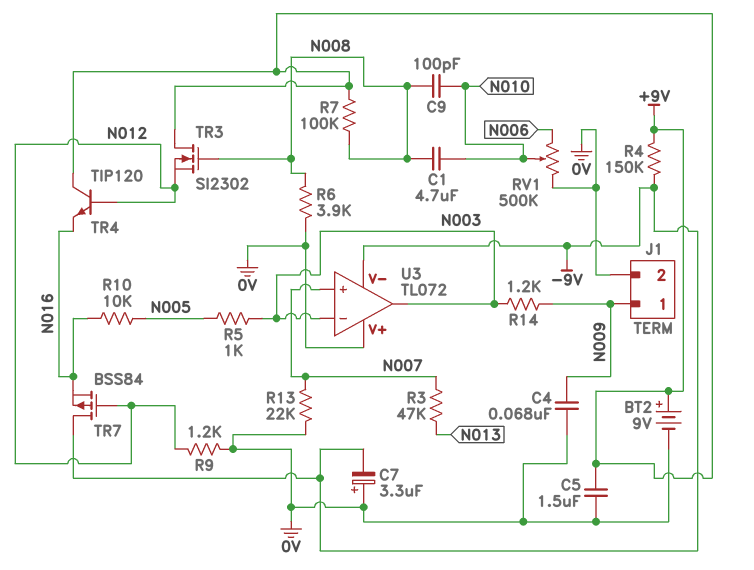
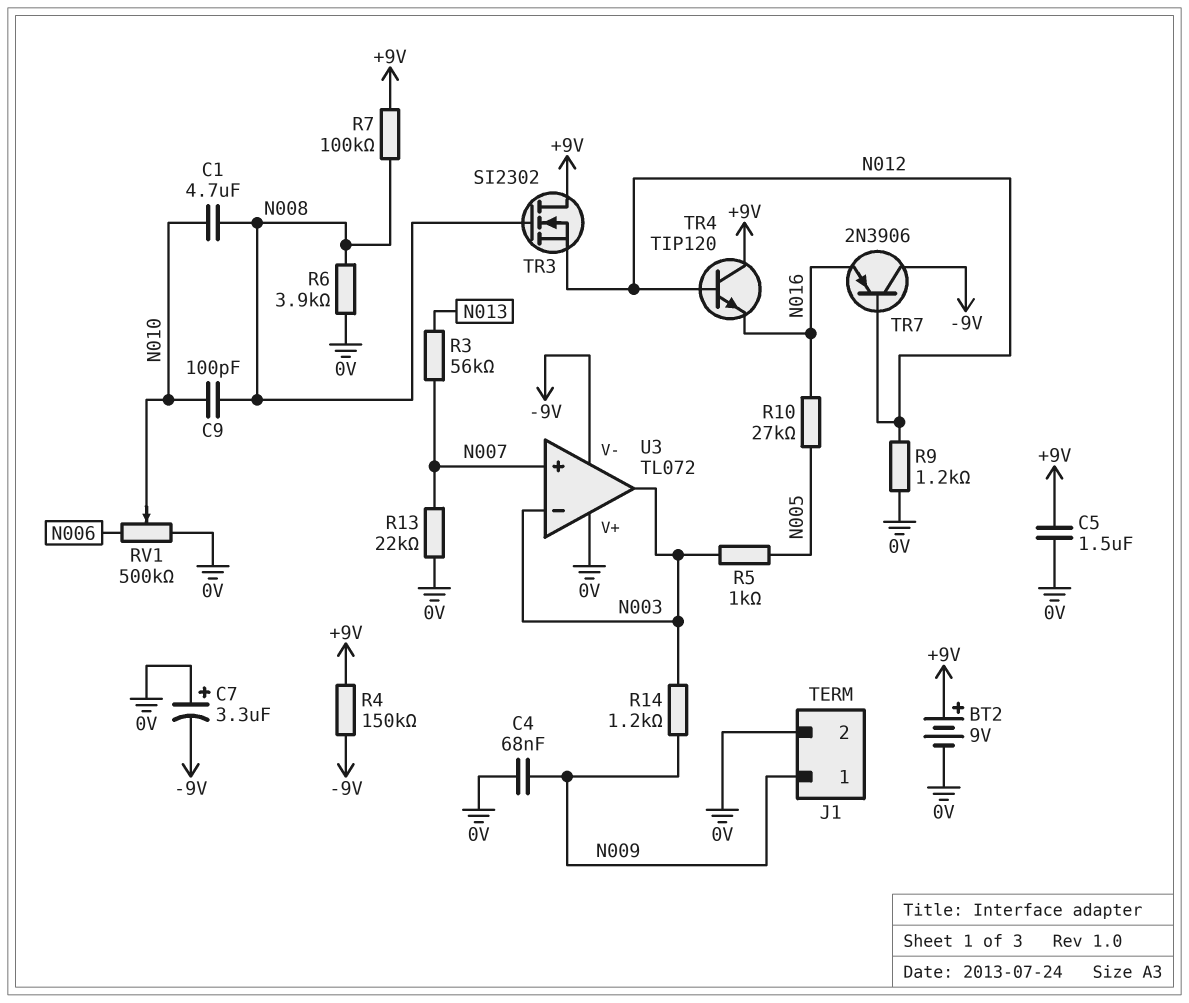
R3: 47k (N007, N013) -> 56k (N007, N013)
R10: 10k (N005, N016) -> 27k (N005, N016)
TR7: PMOS BSS84 (G N012, D -9V, S N016) -> PNP 2N3906 (B N012, C -9V, E N016)

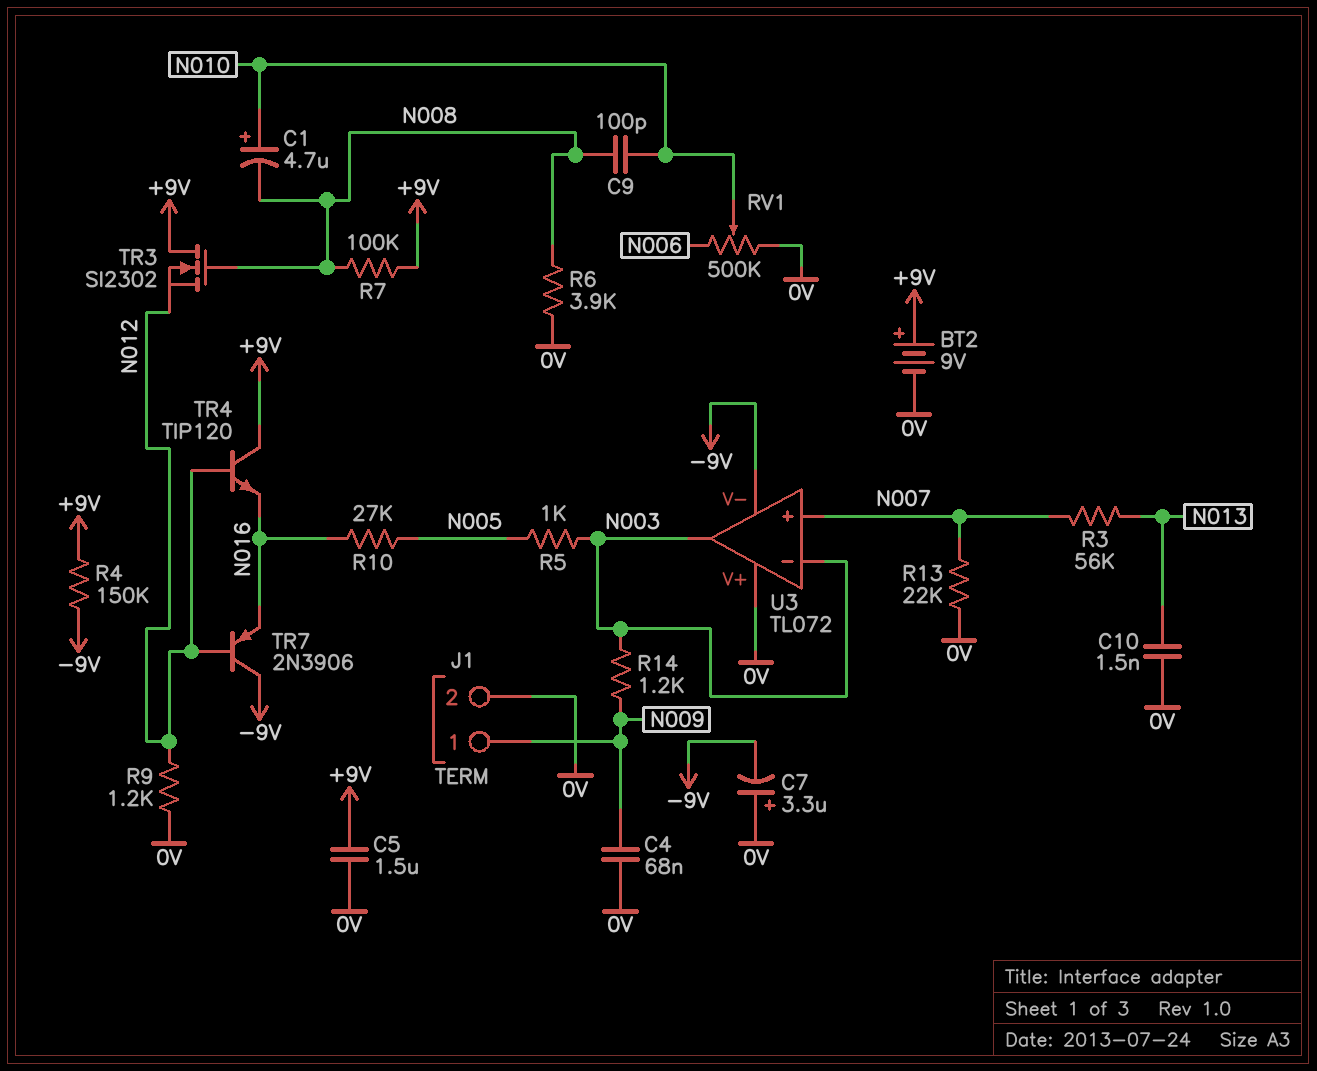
C1: 4.7uF (N008, N010) -> 4.7uF (plus N010, minus N008)
C10: none -> 1.5nF (0V, N013)

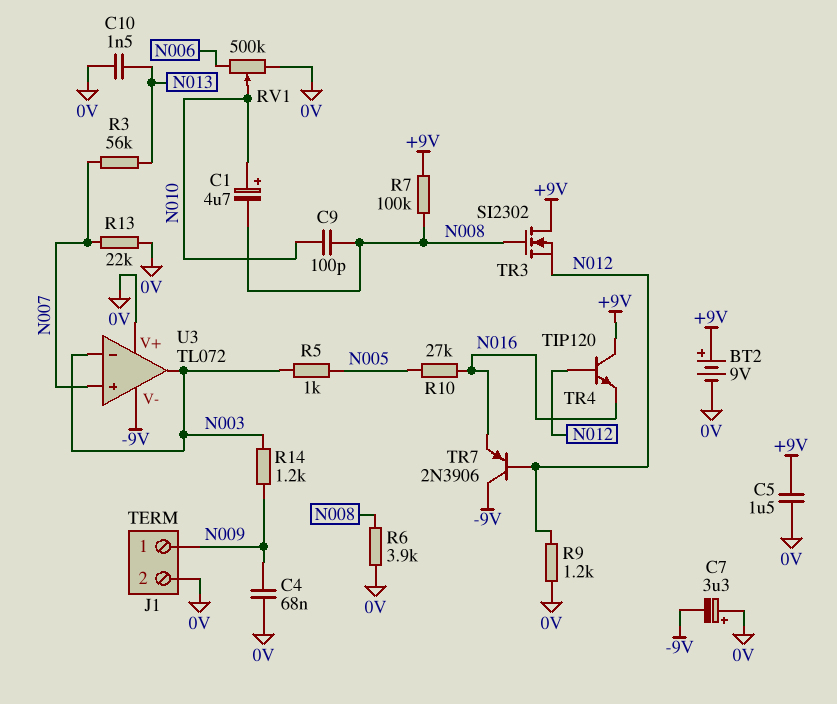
R4: 150k (+9V, -9V) -> none

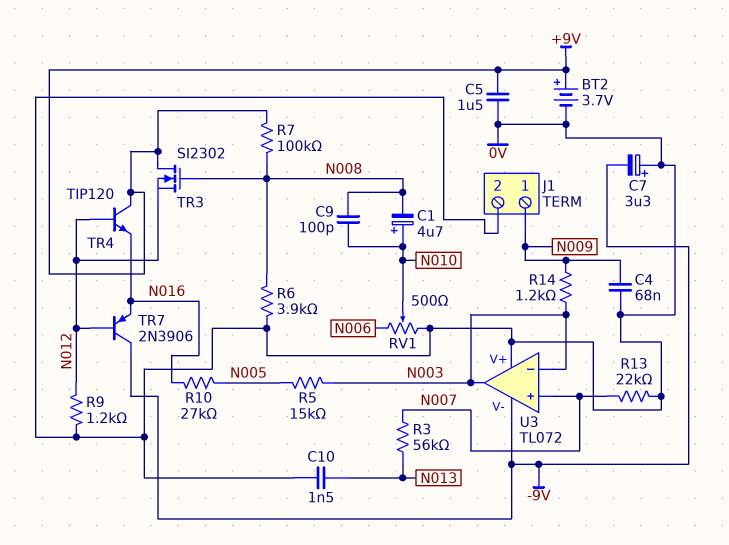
BT2: 9V (plus +9V, minus 0V) -> 3.7V (plus +9V, minus 0V)
R5: 1k (N003, N005) -> 15k (N003, N005)
RV1: 500k (0V, N006, wiper N010) -> 500 (0V, N006, wiper N010)

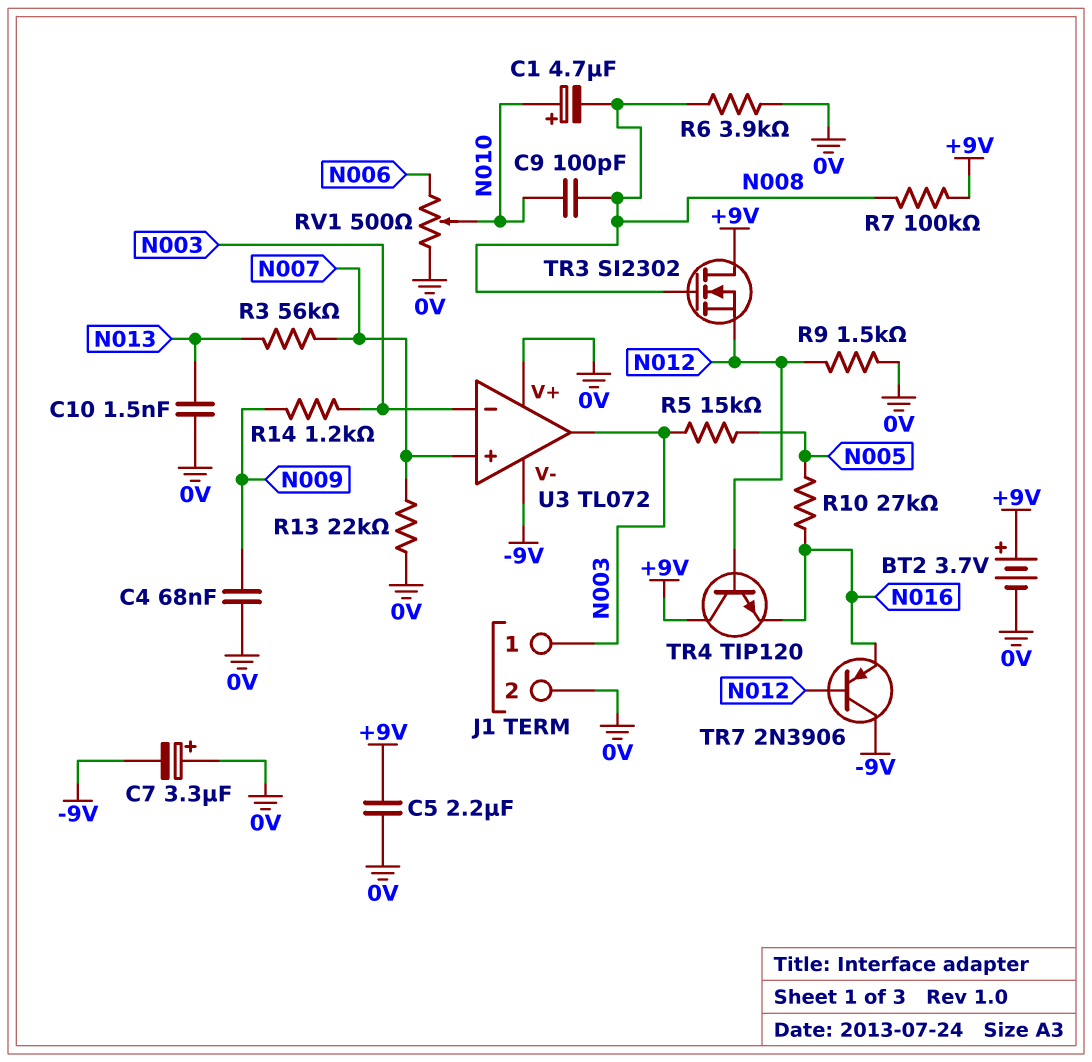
C5: 1.5uF (+9V, 0V) -> 2.2uF (+9V, 0V)
J1 pin 1: N009 -> N003
R9: 1.2k (0V, N012) -> 1.5k (0V, N012)

